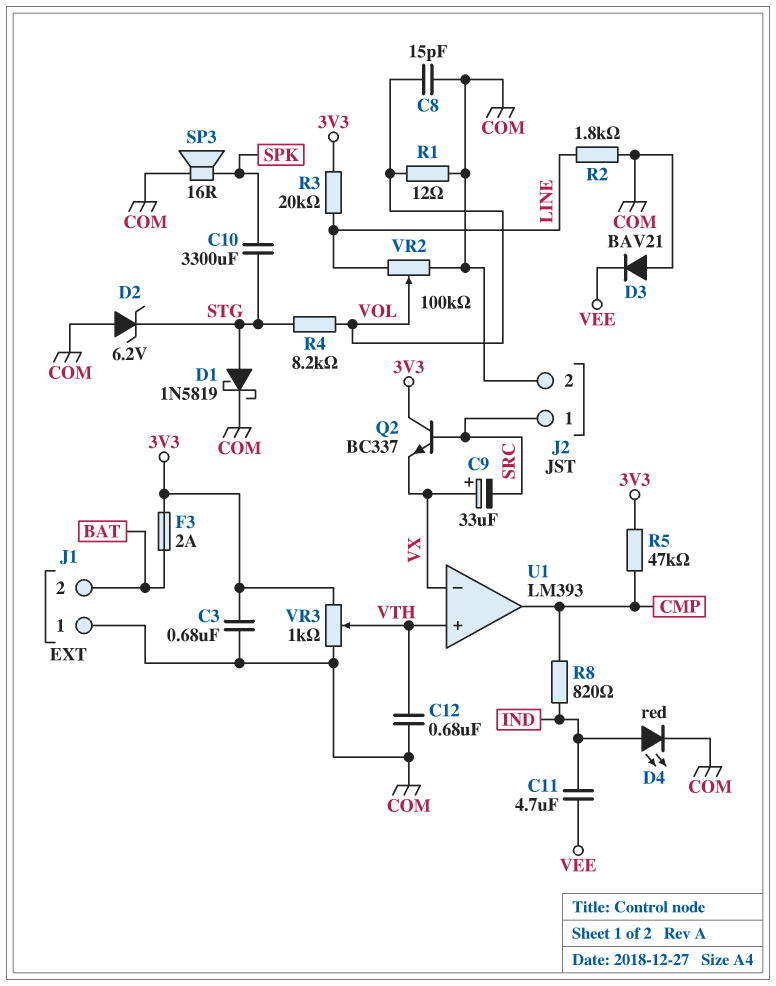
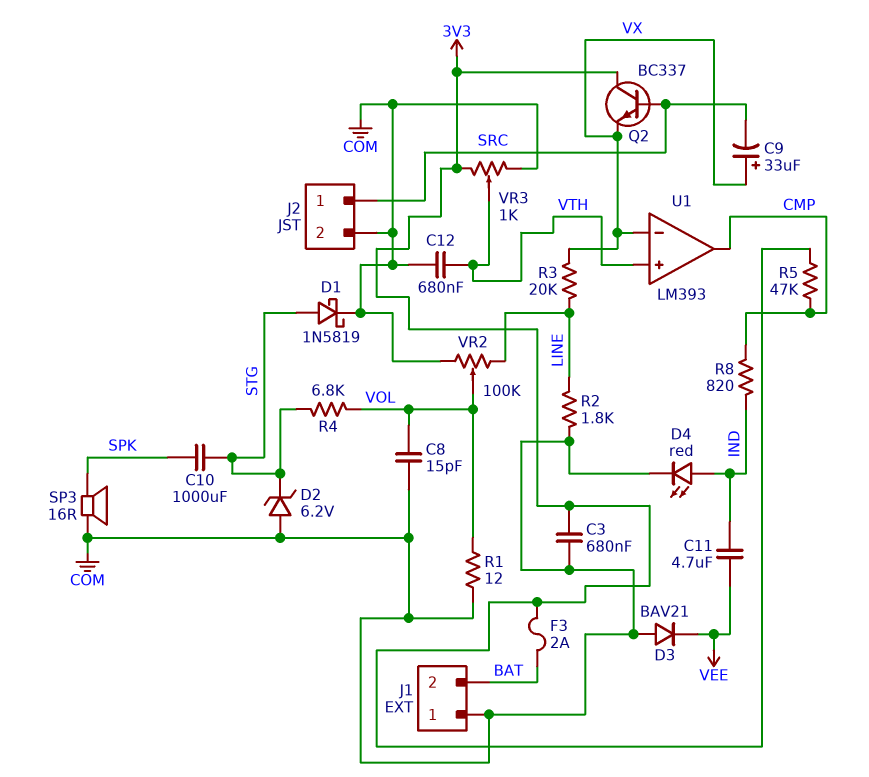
C10: 3300uF (SPK, STG) -> 1000uF (SPK, STG)
R3: 20k (3V3, LINE) -> 20k (LINE, VX)
R4: 8.2k (STG, VOL) -> 6.8k (STG, VOL)

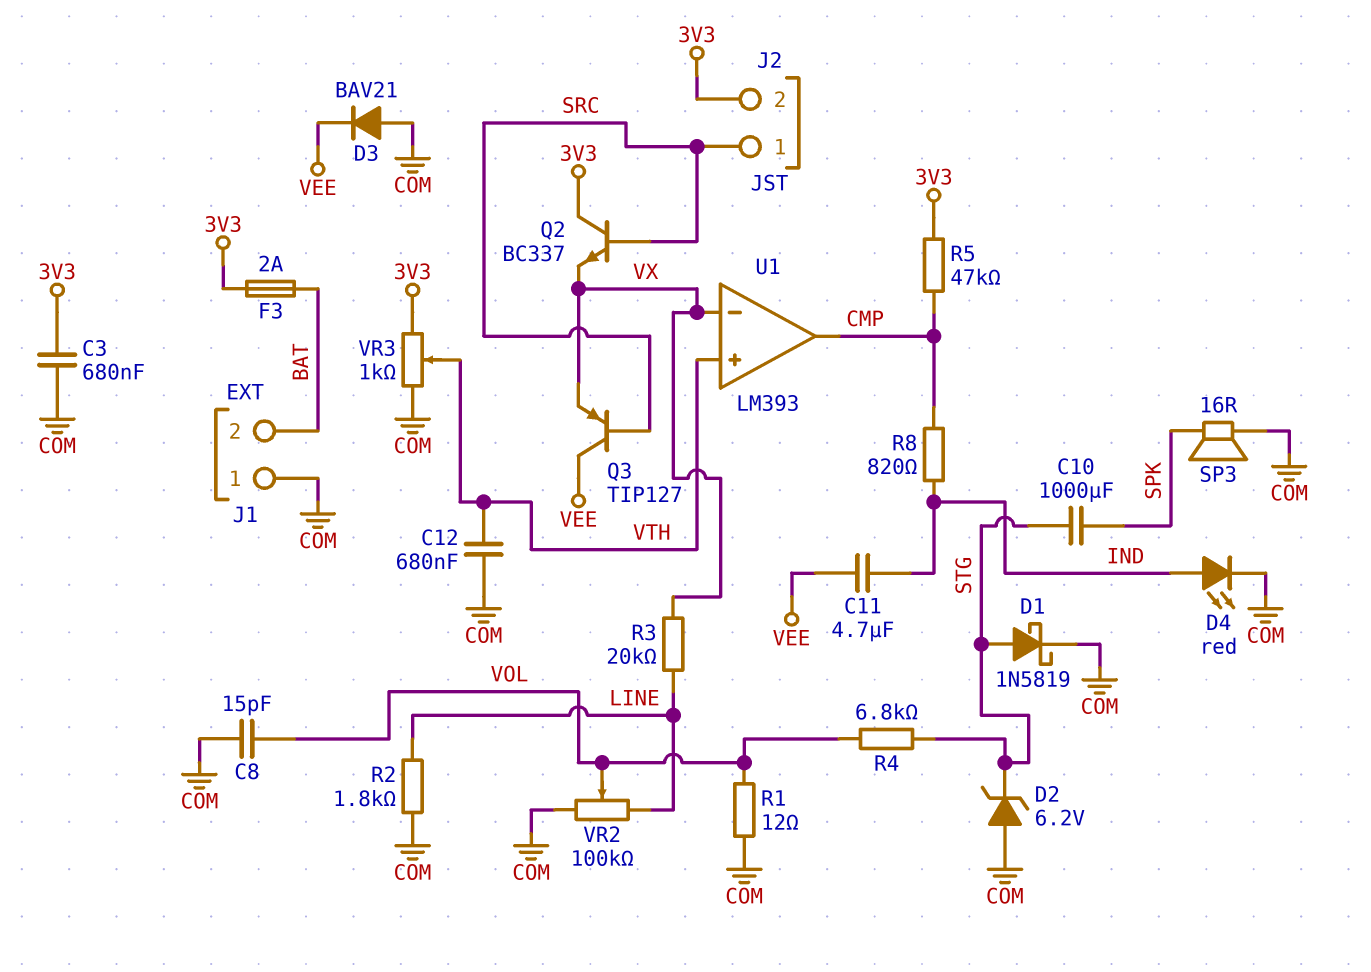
C9: 33uF (plus VX, minus SRC) -> none
J2 pin 2: COM -> 3V3
Q3: none -> PNP TIP127 (B SRC, C VEE, E VX)

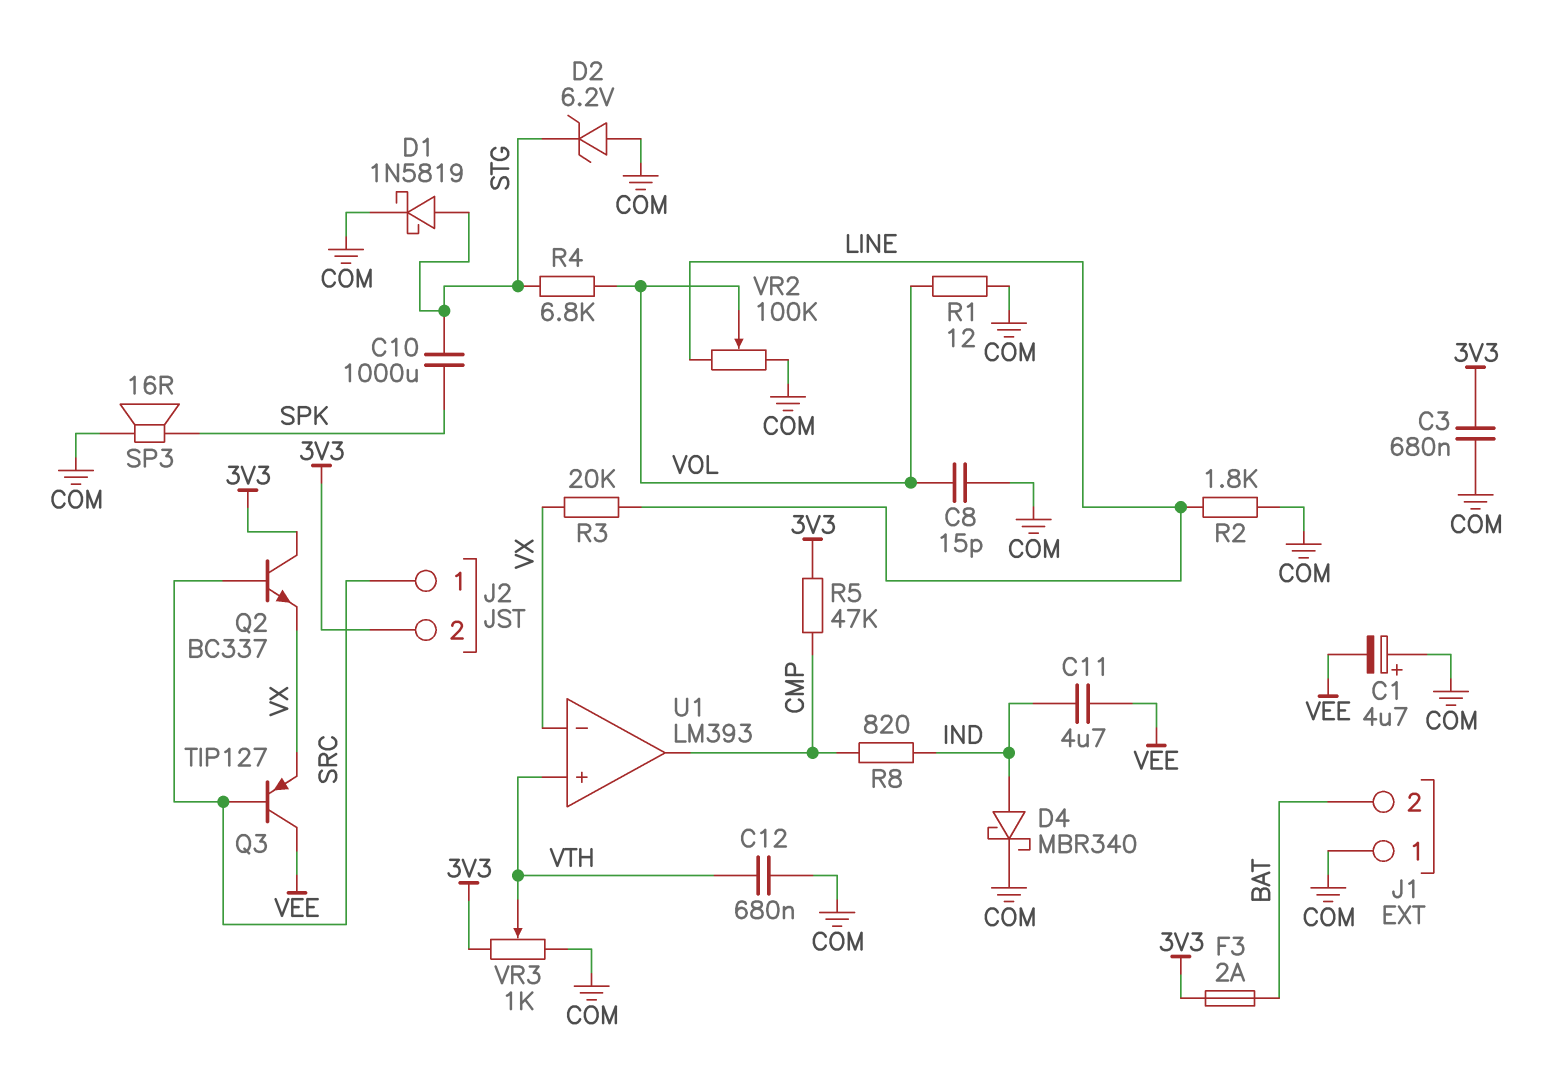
C1: none -> 4.7uF (plus COM, minus VEE)
D3: diode BAV21 (A COM, K VEE) -> none
D4: LED red (A IND, K COM) -> schottky MBR340 (A IND, K COM)

